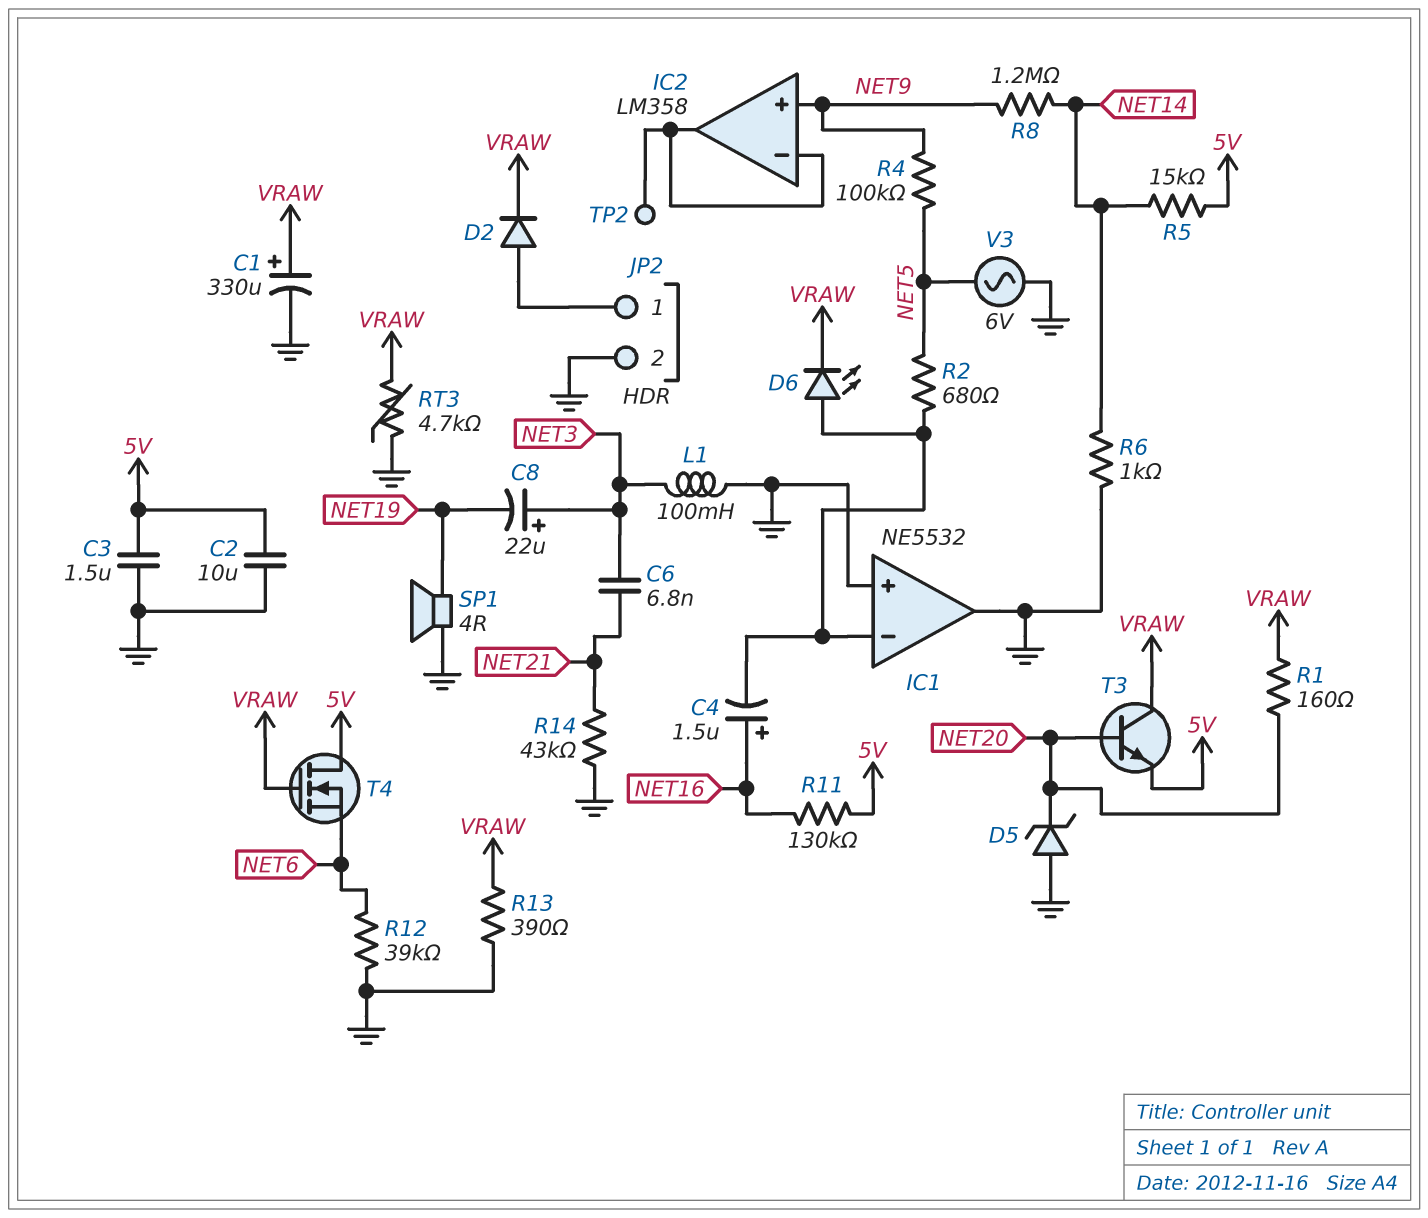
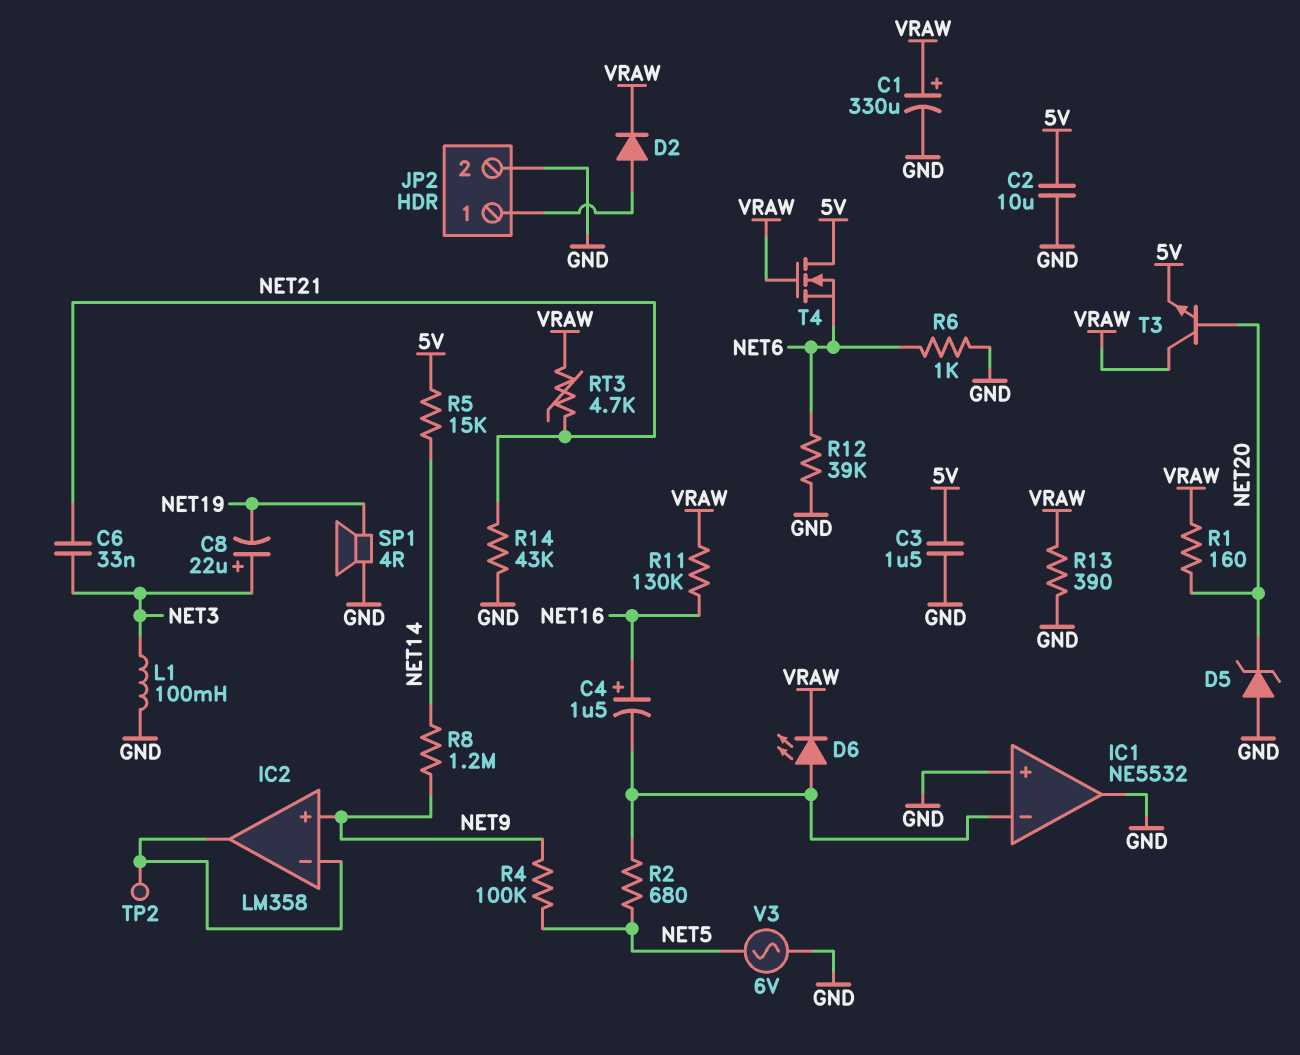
C6: 6.8nF (NET3, NET21) -> 33nF (NET3, NET21)
R6: 1k (GND, NET14) -> 1k (GND, NET6)
R11: 130k (5V, NET16) -> 130k (NET16, VRAW)
RT3: 4.7k (GND, VRAW) -> 4.7k (NET21, VRAW)

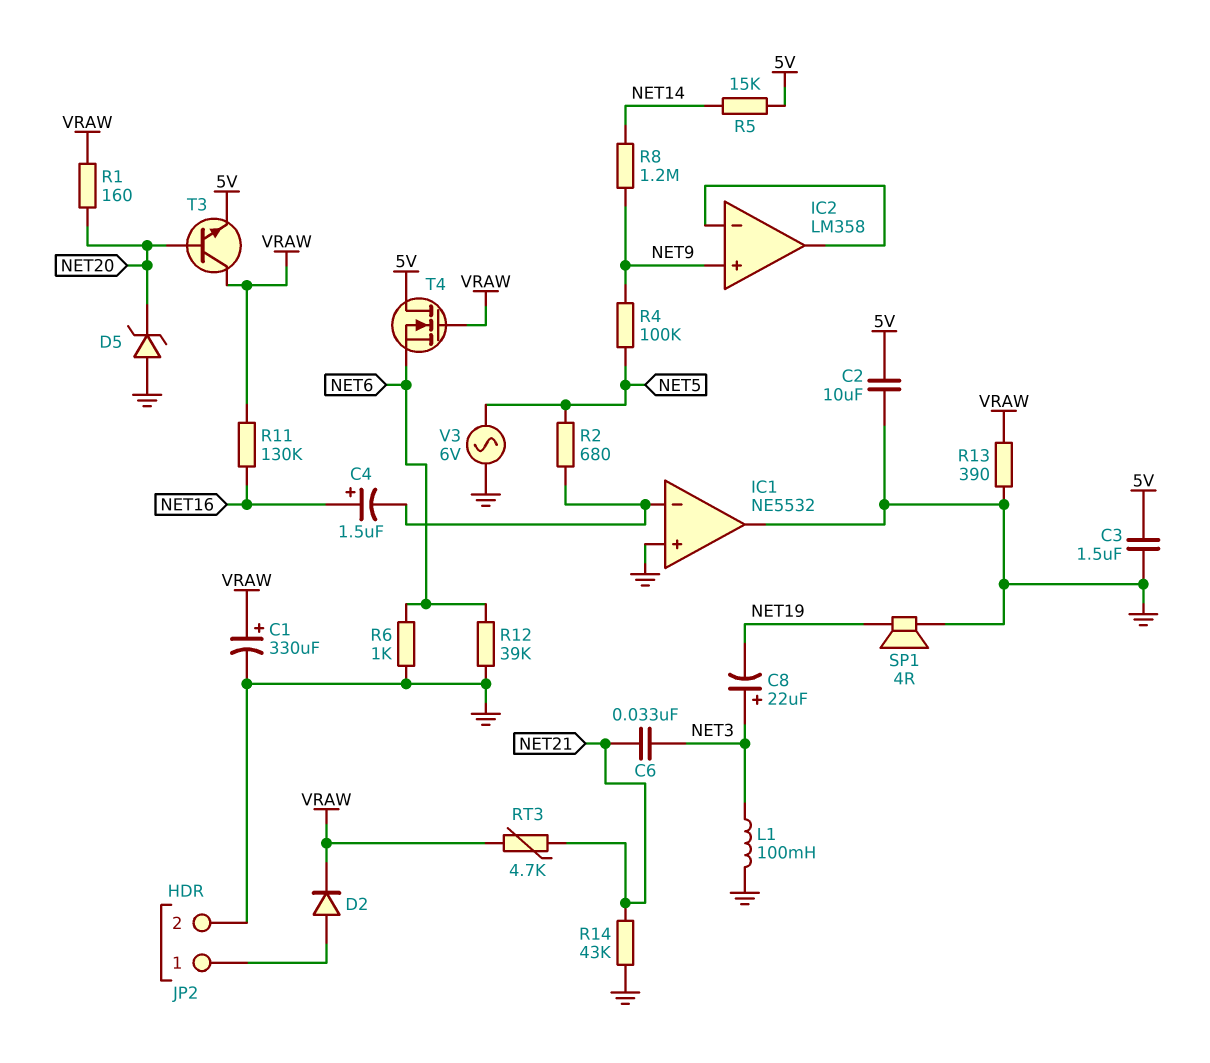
D6: LED (A IC1/in-, K VRAW) -> none
TP2: test point (IC2/in-) -> none

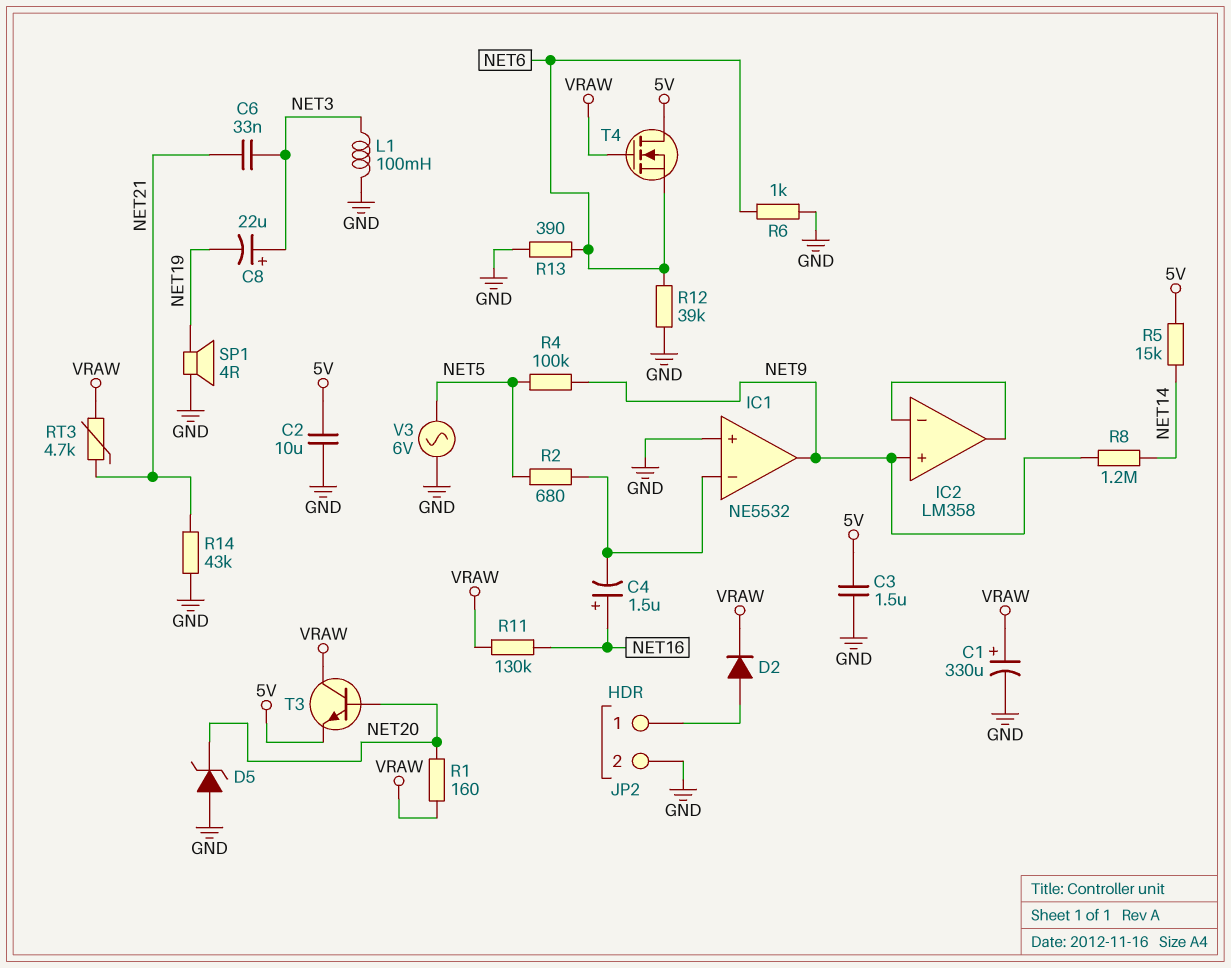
IC1 pin out: GND -> NET9
R13: 390 (GND, VRAW) -> 390 (GND, NET6)

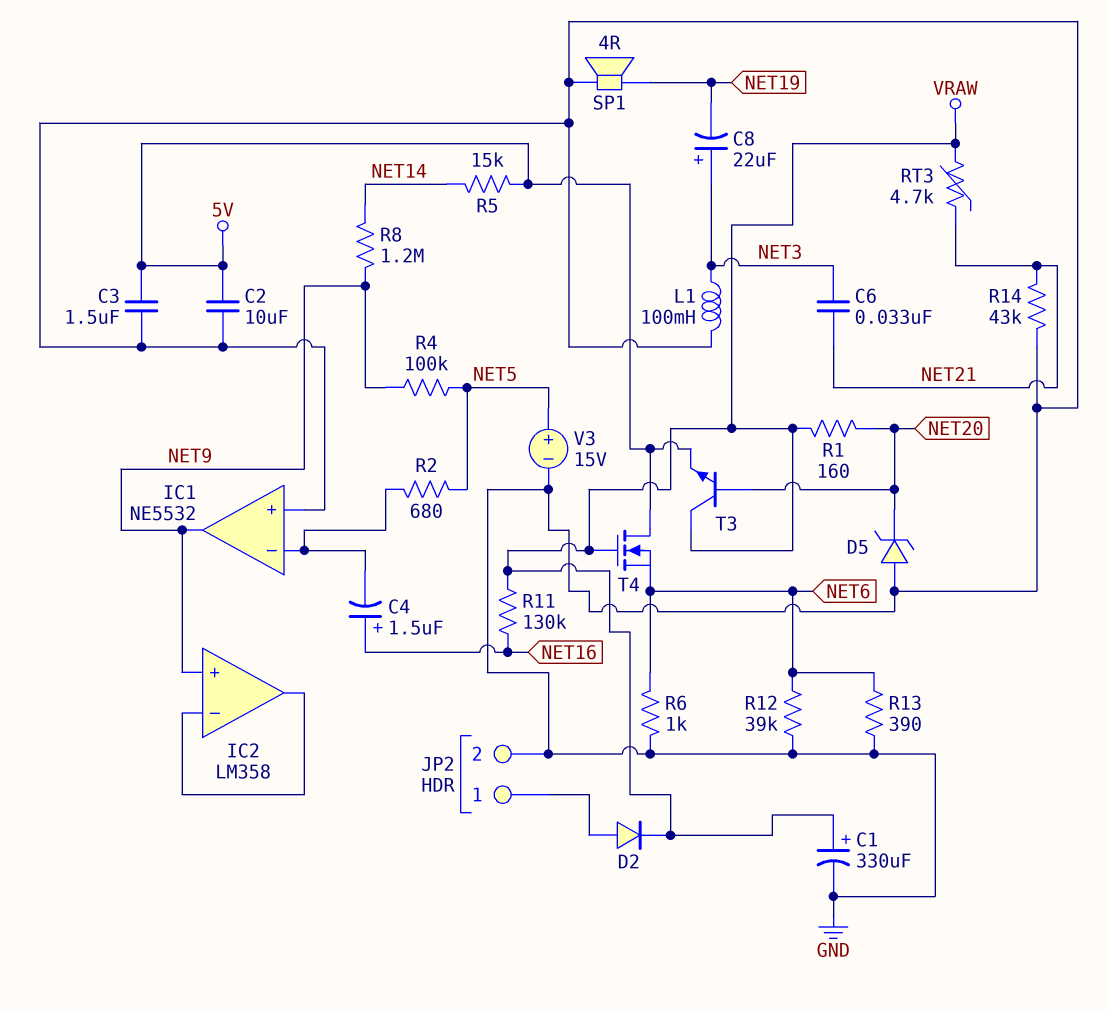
V3: AC 6V (GND, NET5) -> 15V (plus NET5, minus GND)

